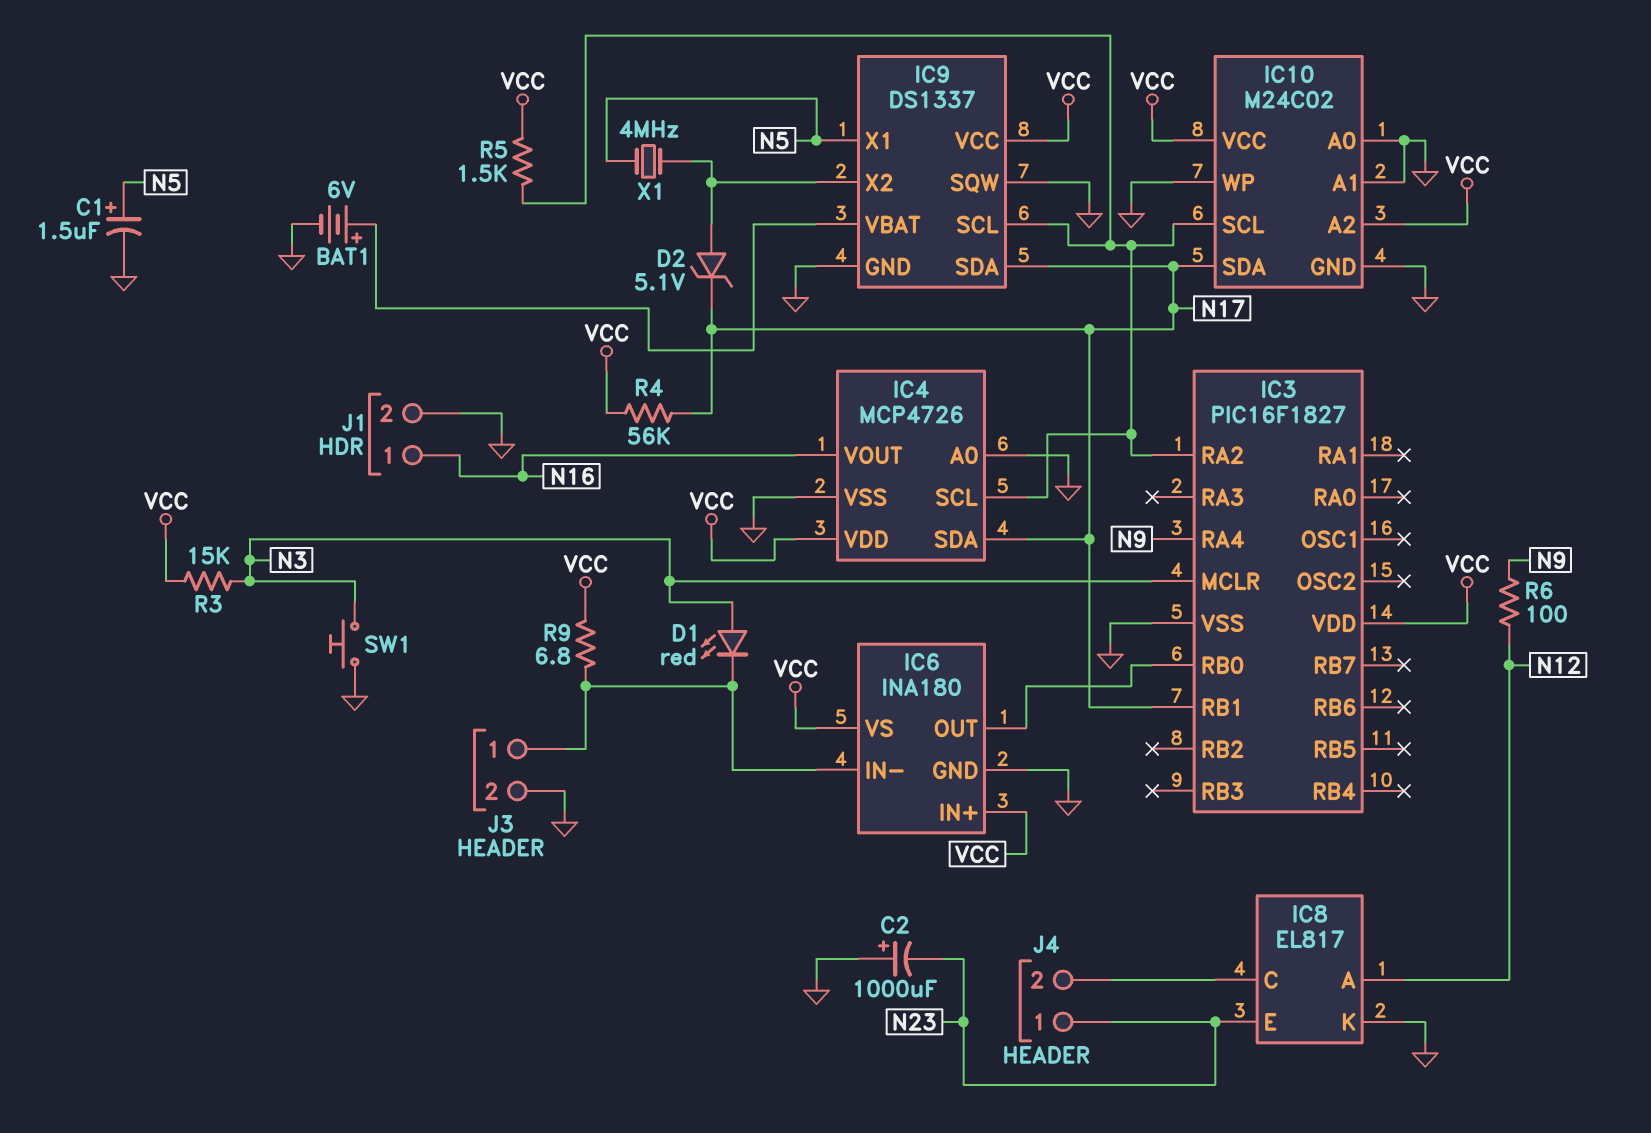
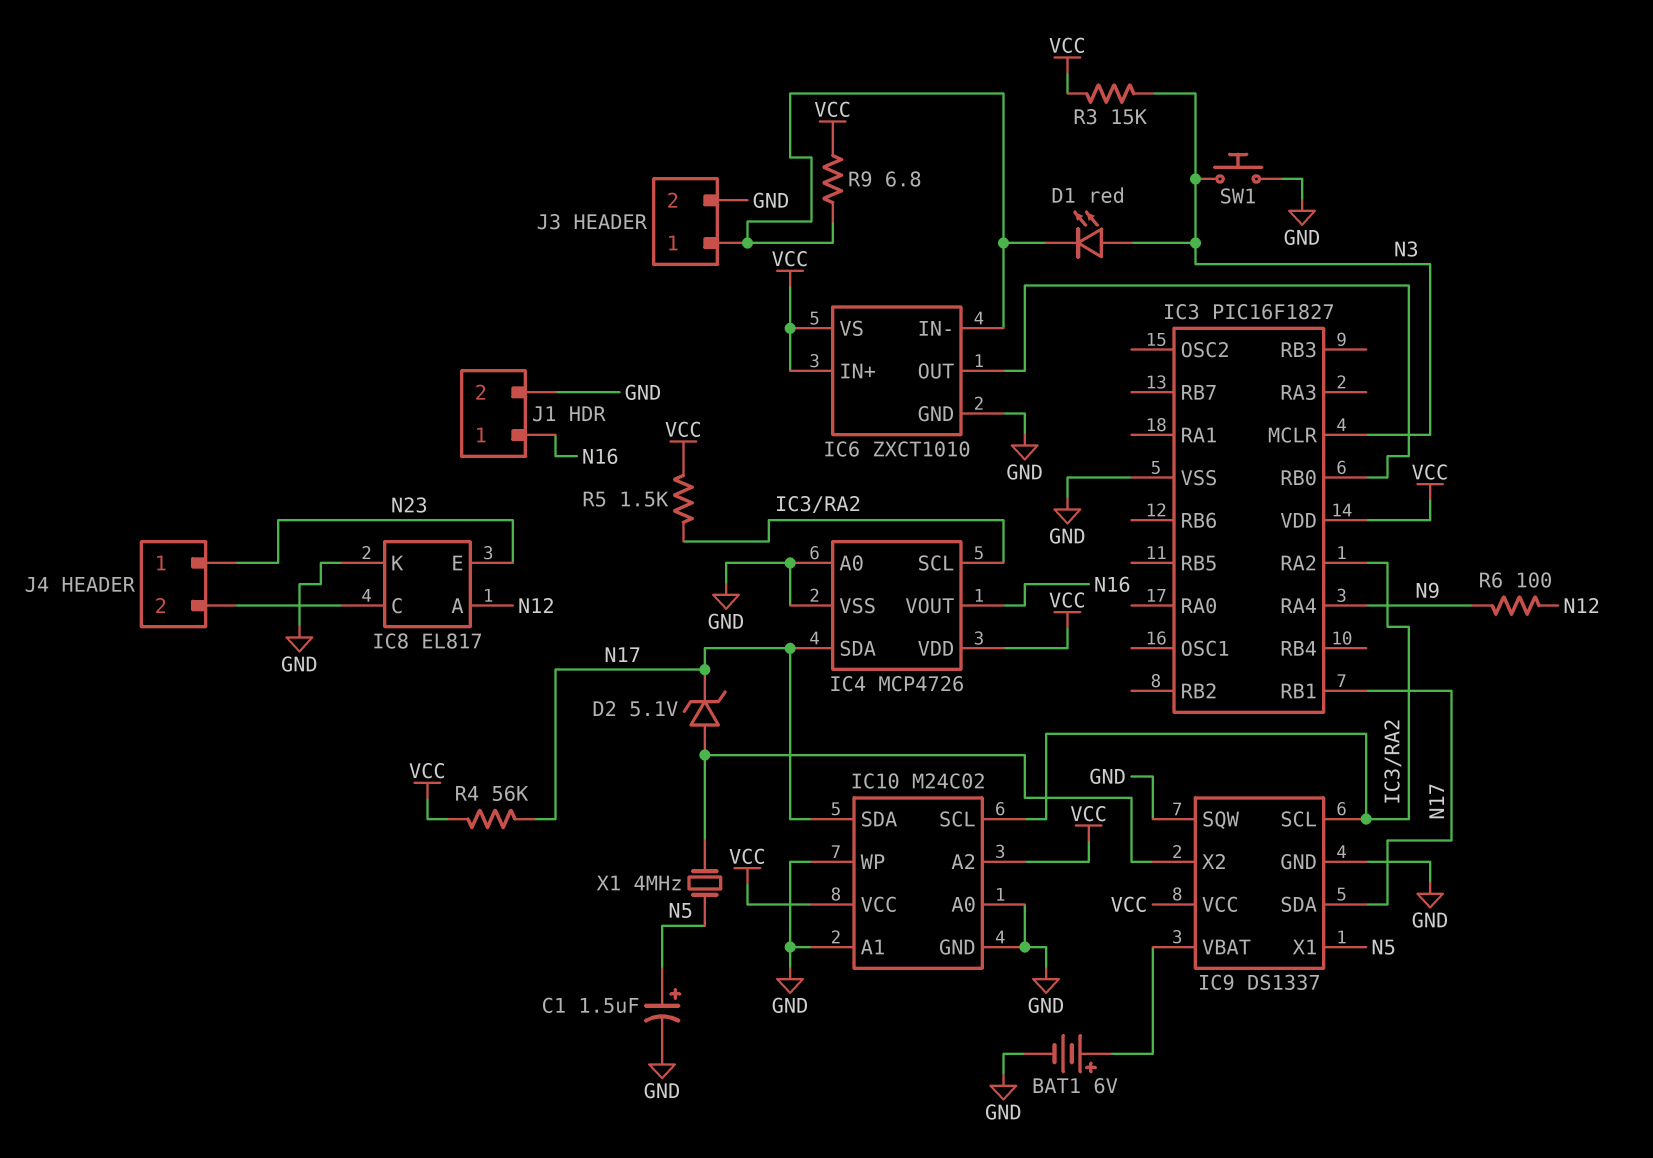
C2: 1000uF (plus GND, minus N23) -> none
IC6: INA180 -> ZXCT1010

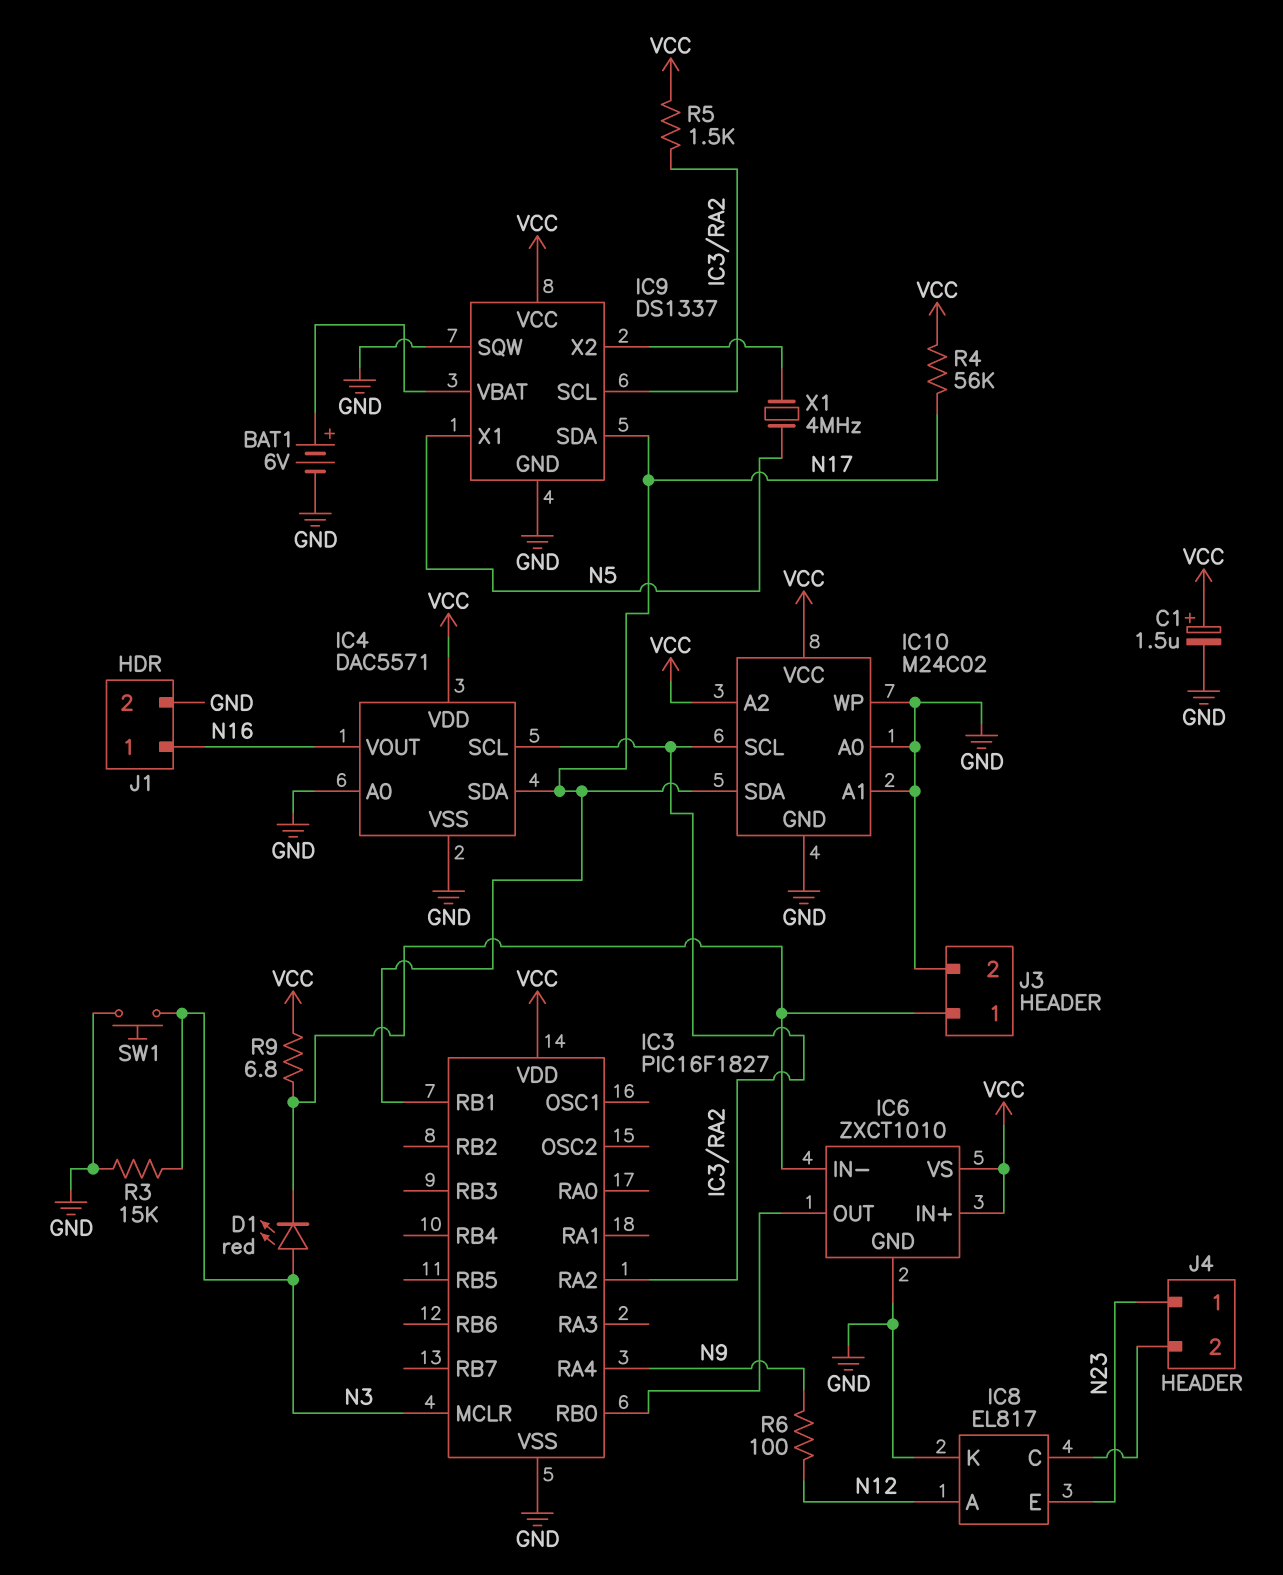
C1: 1.5uF (plus N5, minus GND) -> 1.5uF (plus VCC, minus GND)
D2: zener 5.1V (A IC9/X2, K N17) -> none
IC4: MCP4726 -> DAC5571
R3: 15k (N3, VCC) -> 15k (GND, N3)

